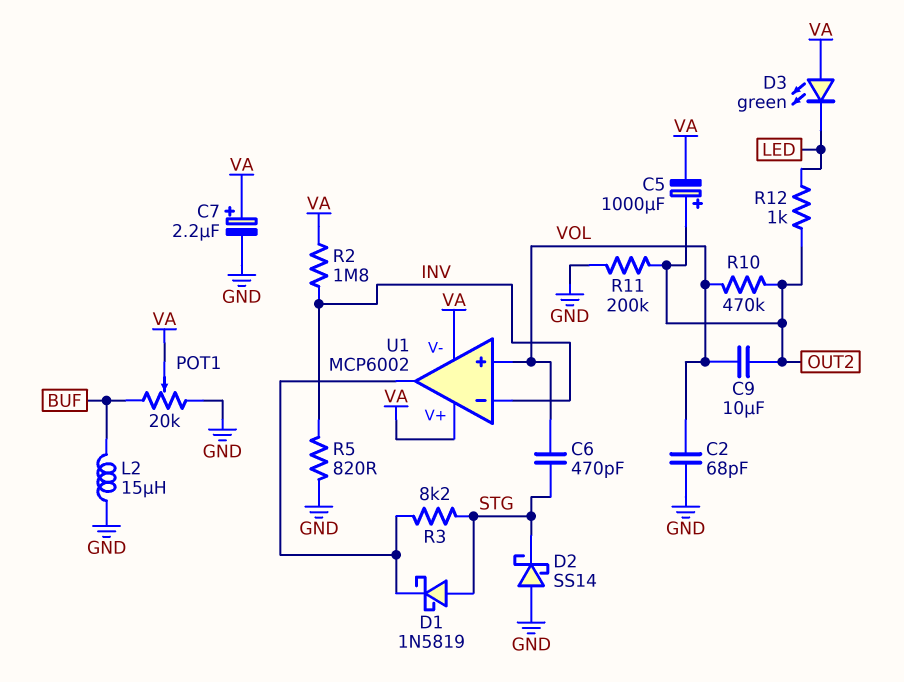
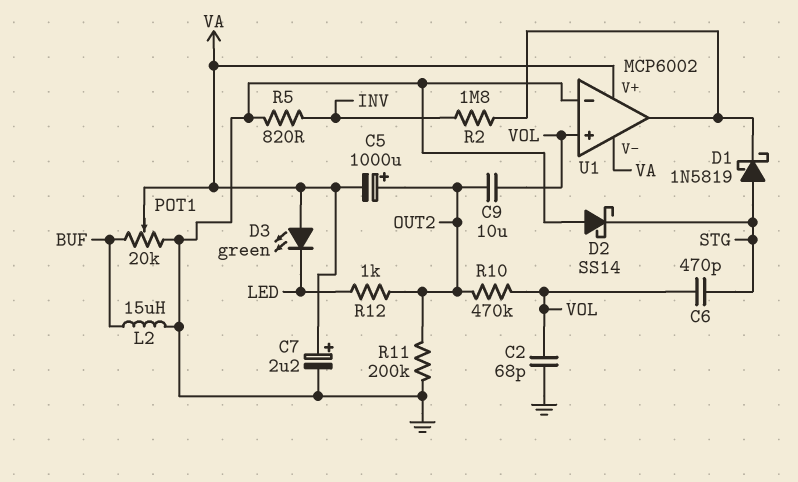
R2: 1.8M (INV, VA) -> 1.8M (INV, U1/out)
R3: 8.2k (STG, U1/out) -> none
U1 pin in-: INV -> GND

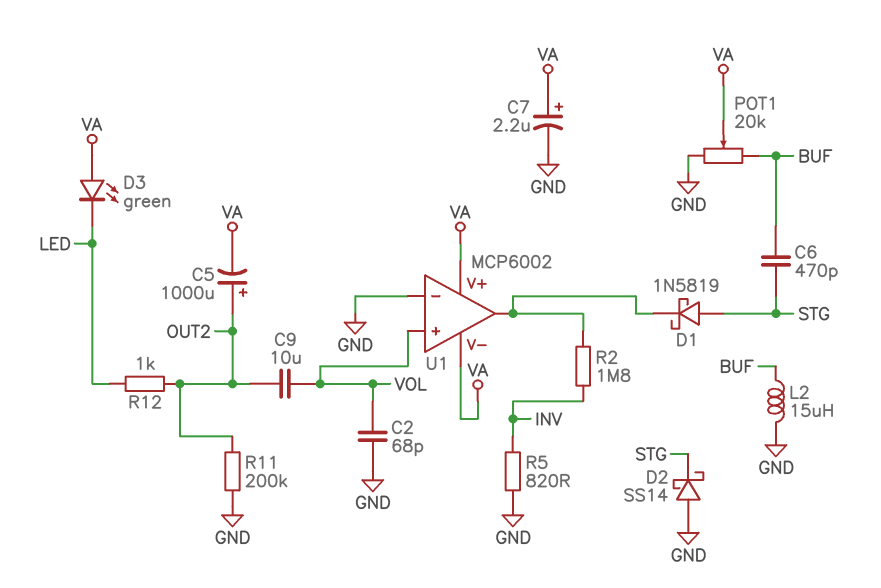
C6: 470pF (STG, VOL) -> 470pF (BUF, STG)
R10: 470k (OUT2, VOL) -> none

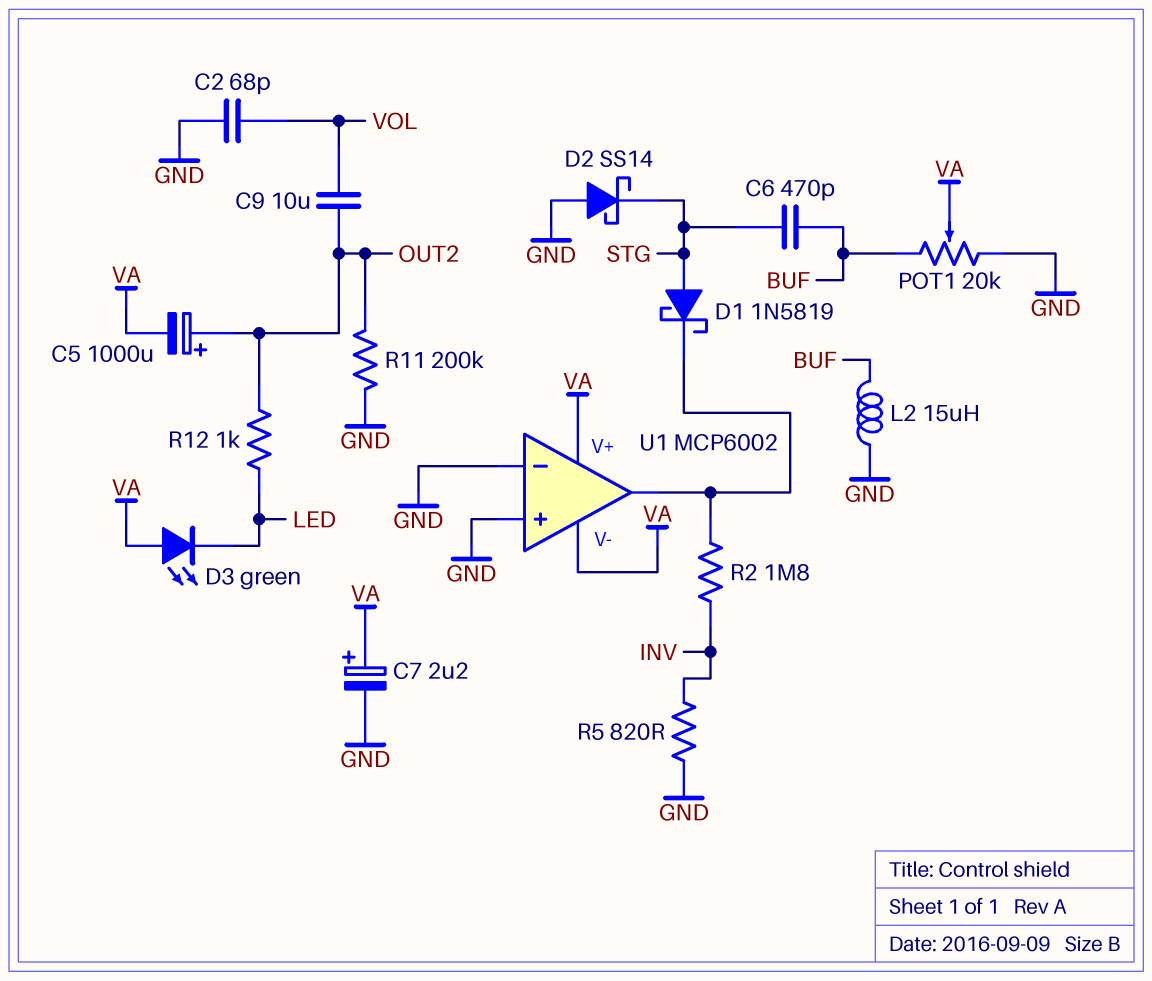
U1 pin in+: VOL -> GND

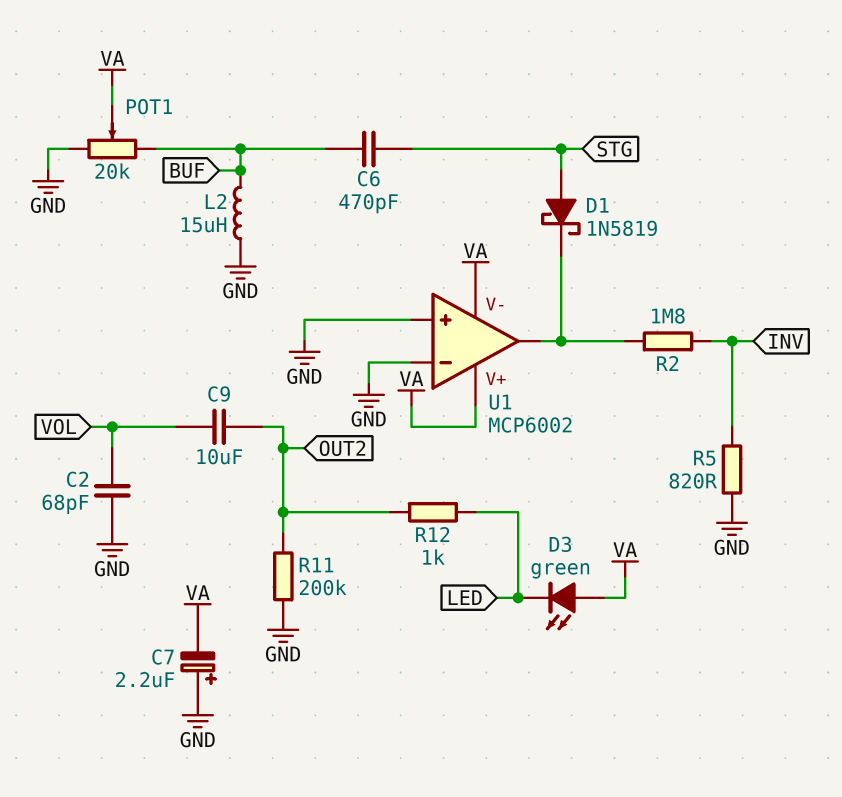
C5: 1000uF (plus OUT2, minus VA) -> none
C7: 2.2uF (plus VA, minus GND) -> 2.2uF (plus GND, minus VA)
D2: schottky SS14 (A GND, K STG) -> none

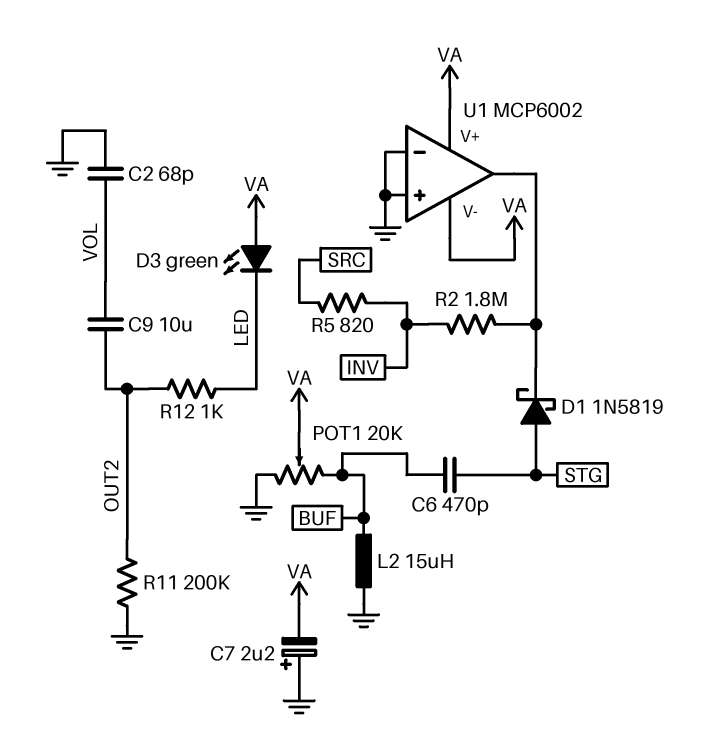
R5: 820 (GND, INV) -> 820 (INV, SRC)

